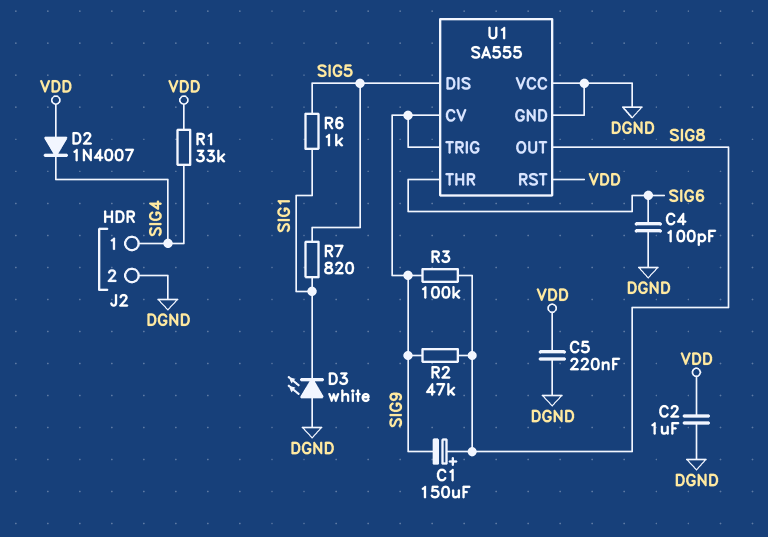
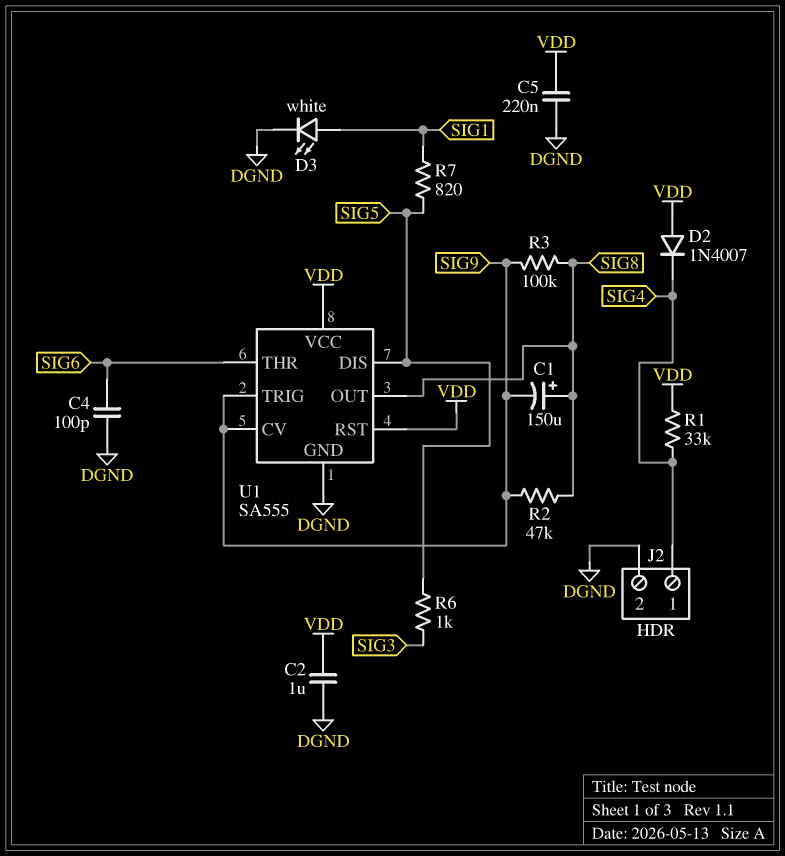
D3: LED white (A DGND, K SIG1) -> LED white (A SIG1, K DGND)
R6: 1k (SIG1, SIG5) -> 1k (SIG3, SIG5)
U1 pin VCC: DGND -> VDD

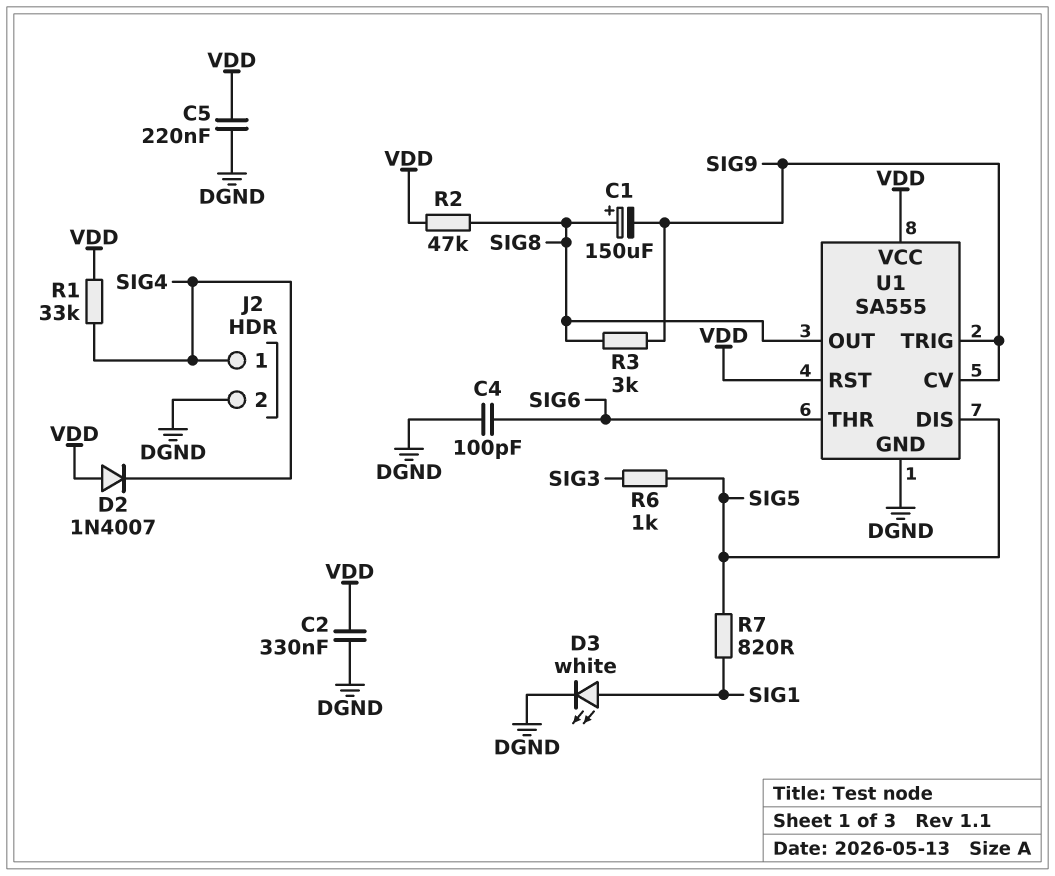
C2: 1uF (DGND, VDD) -> 330nF (DGND, VDD)
R2: 47k (SIG8, SIG9) -> 47k (SIG8, VDD)
R3: 100k (SIG8, SIG9) -> 3k (SIG8, SIG9)

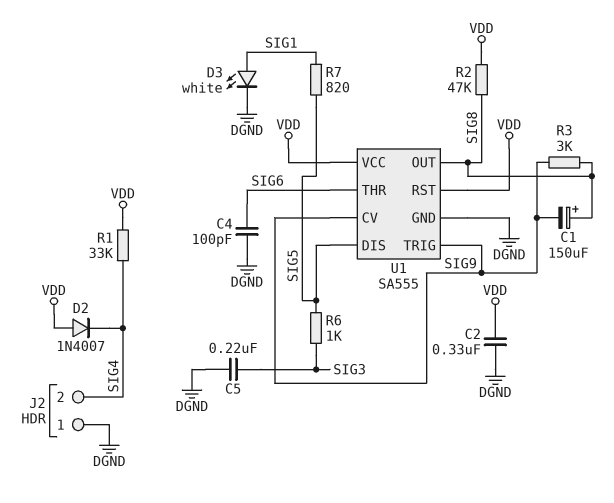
C5: 220nF (DGND, VDD) -> 220nF (DGND, SIG3)
J2 pin 1: SIG4 -> DGND
J2 pin 2: DGND -> SIG4

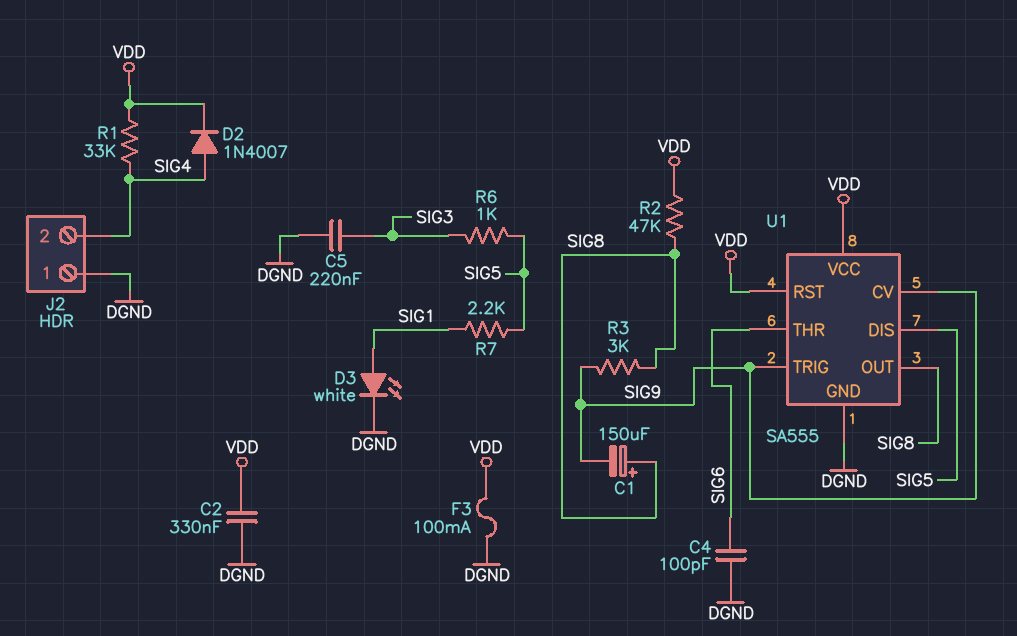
D2: diode 1N4007 (A VDD, K SIG4) -> diode 1N4007 (A SIG4, K VDD)
F3: none -> 100mA (DGND, VDD)
R7: 820 (SIG1, SIG5) -> 2.2k (SIG1, SIG5)

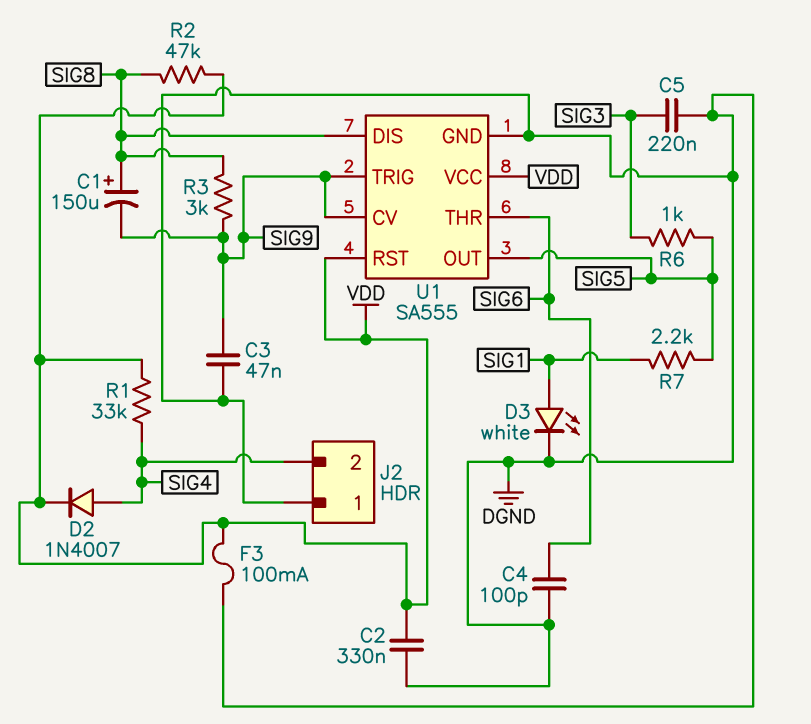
C3: none -> 47nF (DGND, SIG9)
U1 pin DIS: SIG5 -> SIG8
U1 pin OUT: SIG8 -> SIG5

